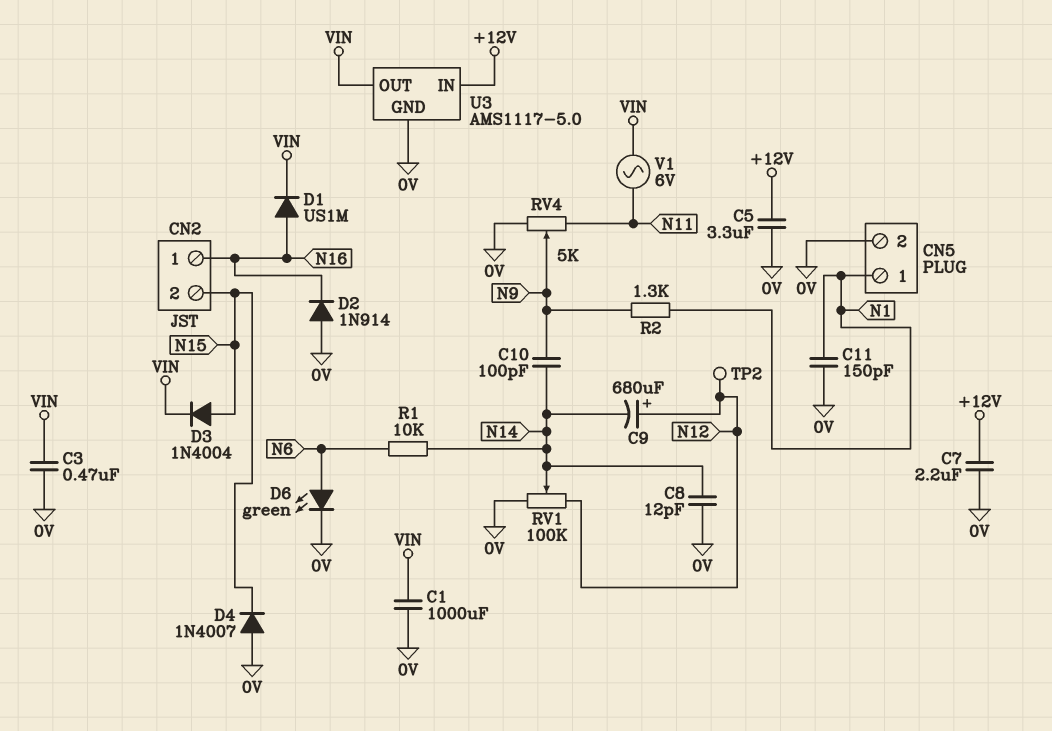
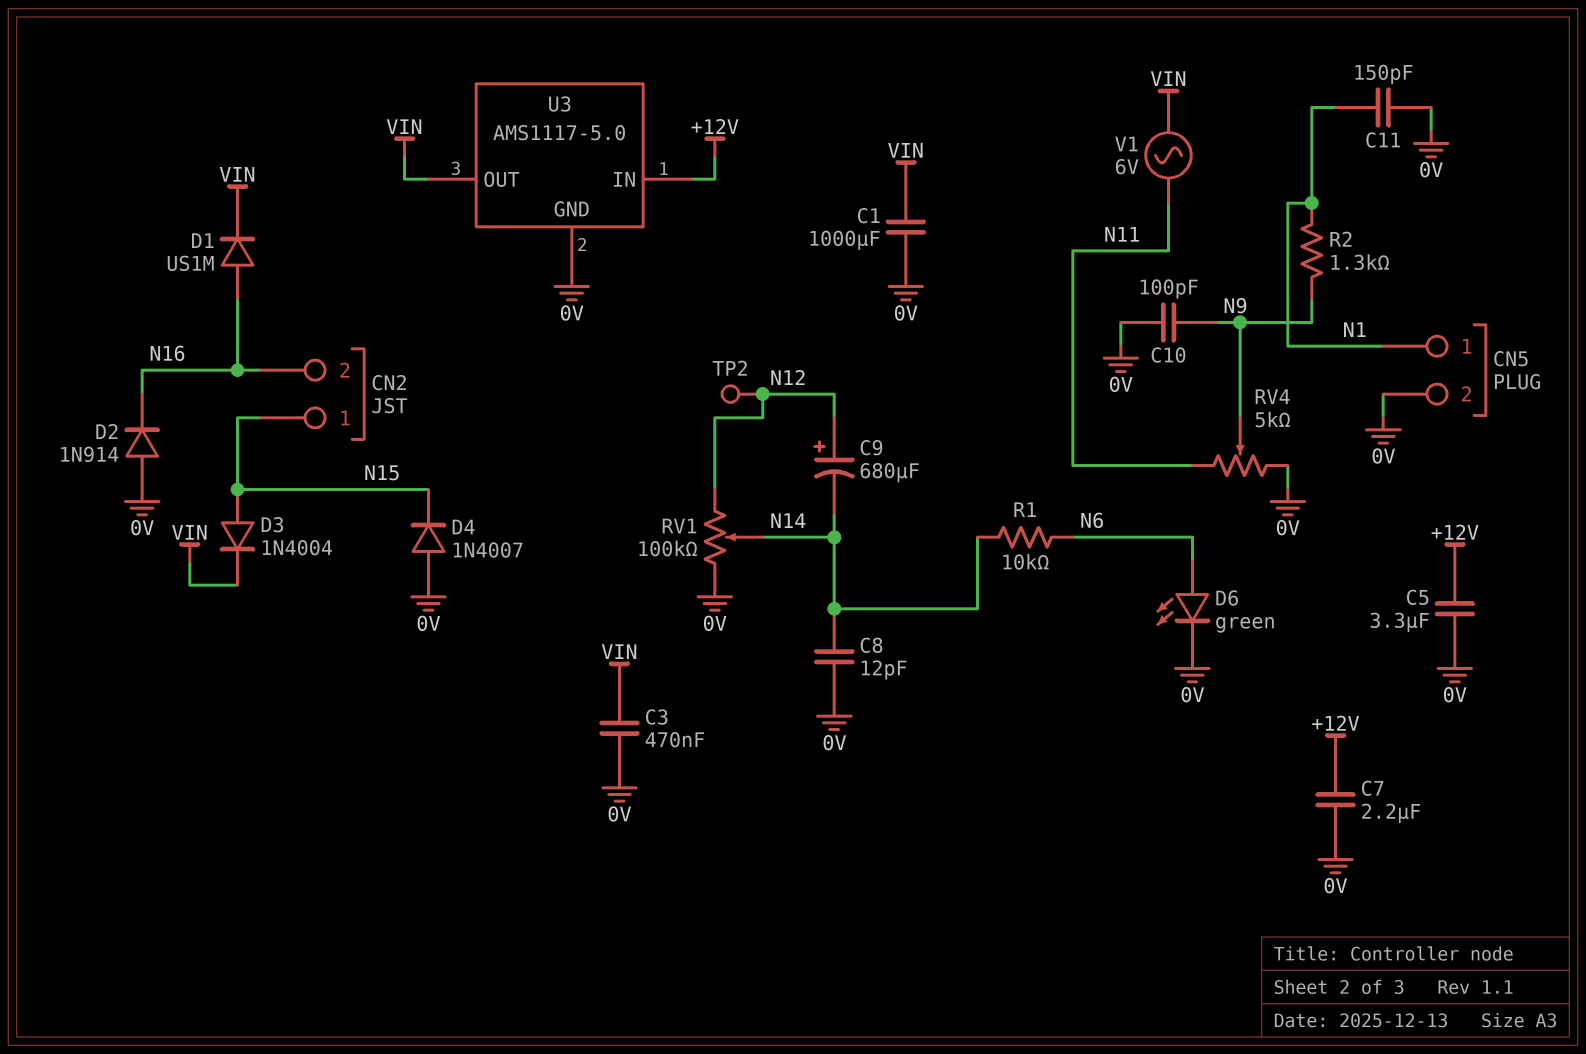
C10: 100pF (N9, N14) -> 100pF (0V, N9)
CN2 pin 1: N16 -> N15
CN2 pin 2: N15 -> N16

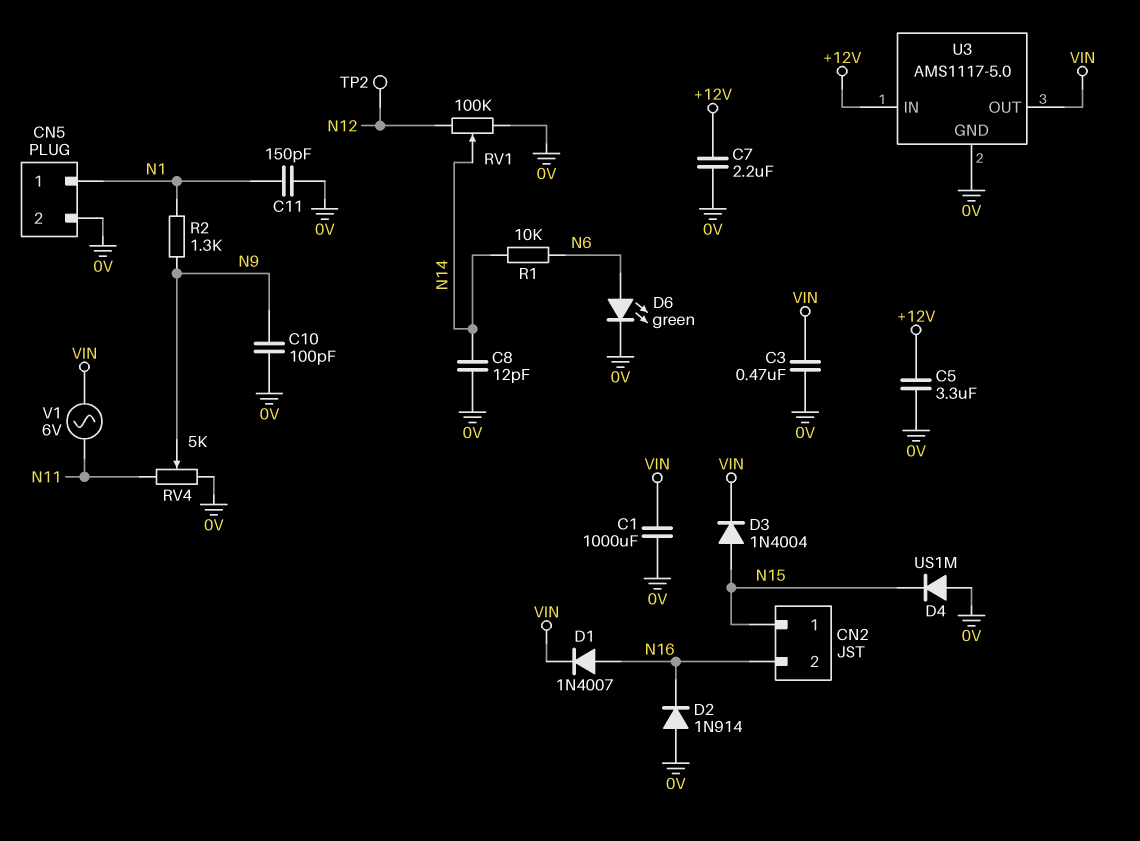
C9: 680uF (plus N12, minus N14) -> none
D1: diode US1M (A N16, K VIN) -> diode 1N4007 (A N16, K VIN)
D4: diode 1N4007 (A 0V, K N15) -> diode US1M (A 0V, K N15)

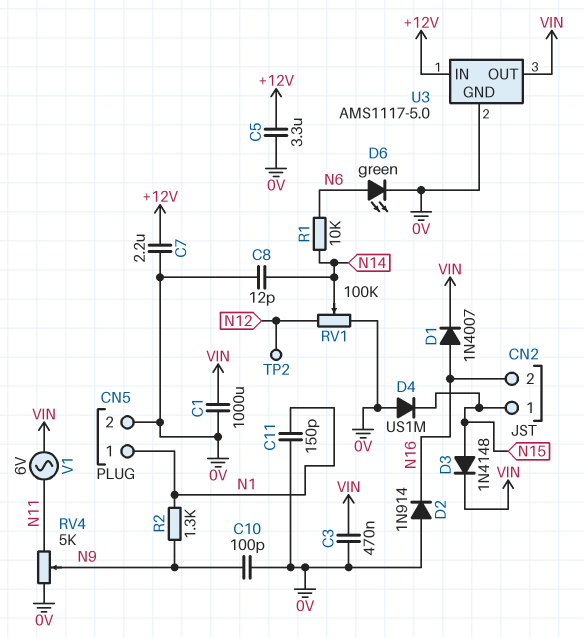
D3: diode 1N4004 (A N15, K VIN) -> diode 1N4148 (A N15, K VIN)

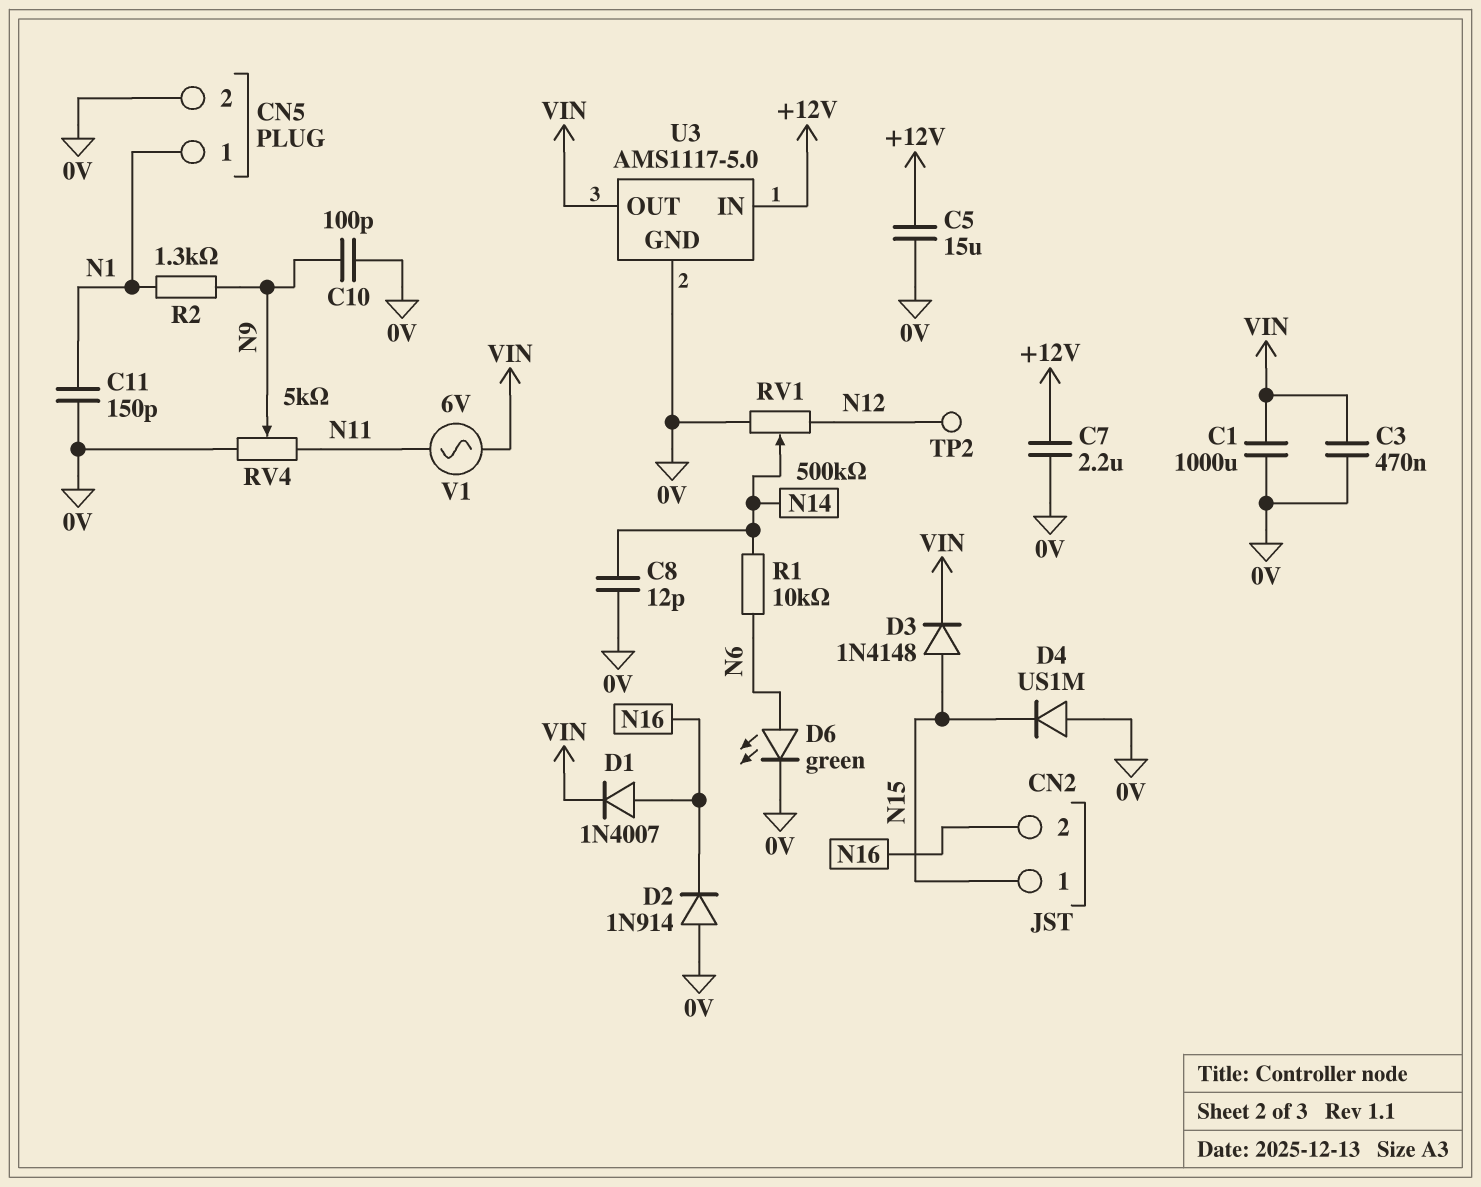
C5: 3.3uF (+12V, 0V) -> 15uF (+12V, 0V)
RV1: 100k (0V, N12, wiper N14) -> 500k (0V, N12, wiper N14)

